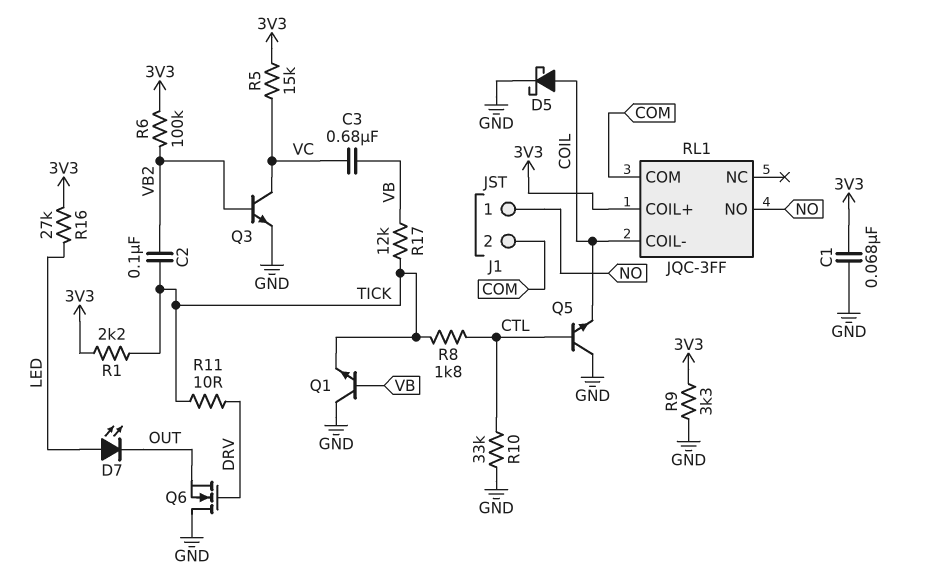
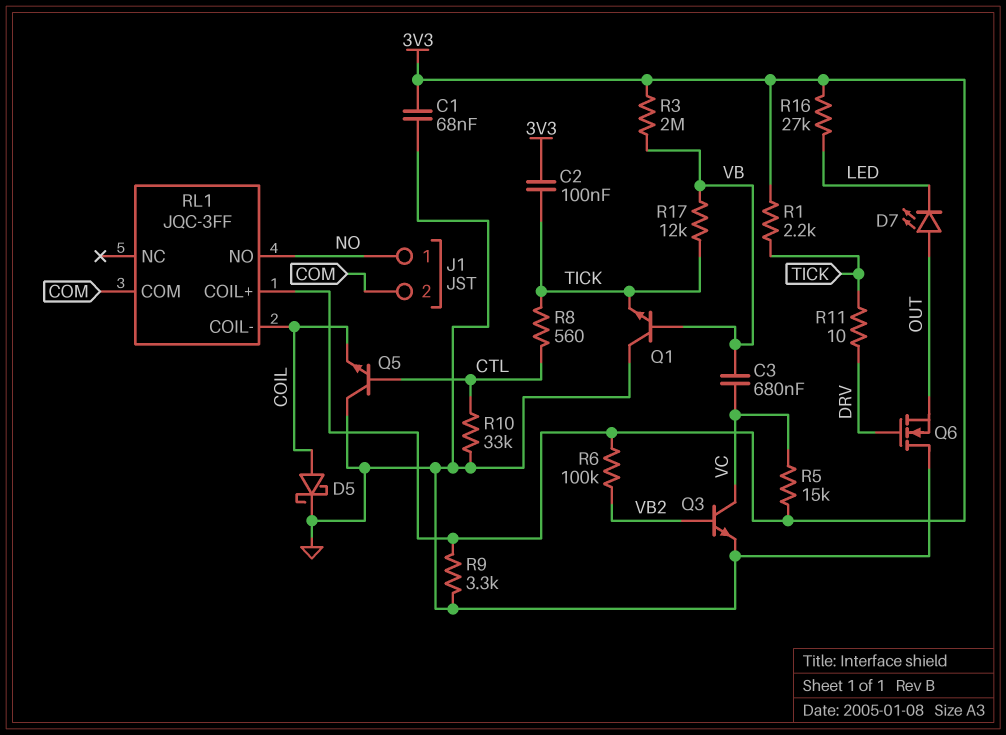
C2: 100nF (TICK, VB2) -> 100nF (3V3, TICK)
D7: LED (A LED, K OUT) -> LED (A OUT, K LED)
R3: none -> 2M (3V3, VB)
R8: 1.8k (CTL, TICK) -> 560 (CTL, TICK)

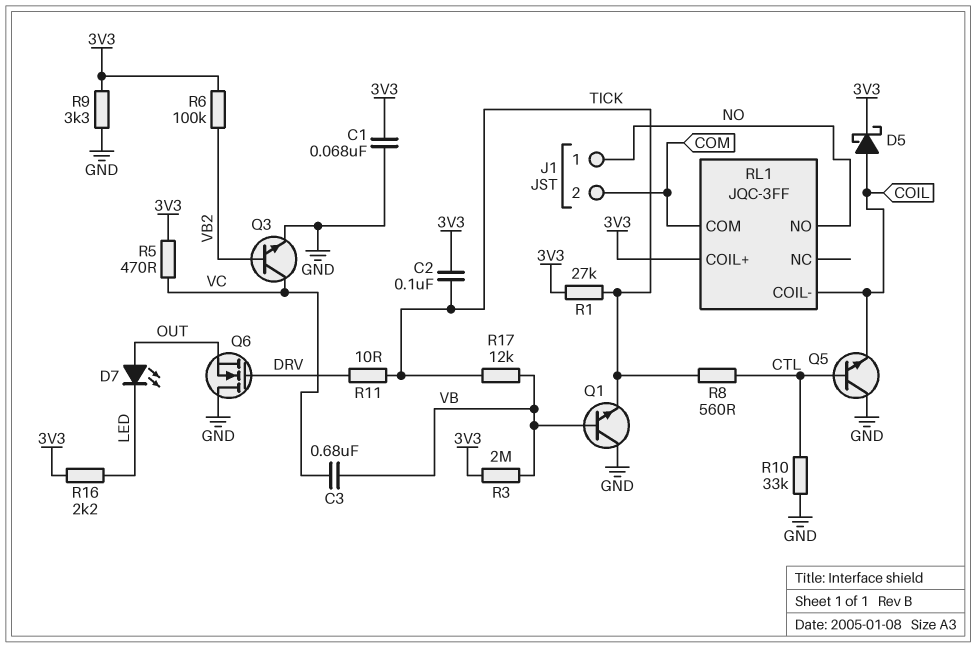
D5: schottky (A COIL, K GND) -> schottky (A COIL, K 3V3)
R1: 2.2k (3V3, TICK) -> 27k (3V3, TICK)
R5: 15k (3V3, VC) -> 470 (3V3, VC)
R16: 27k (3V3, LED) -> 2.2k (3V3, LED)

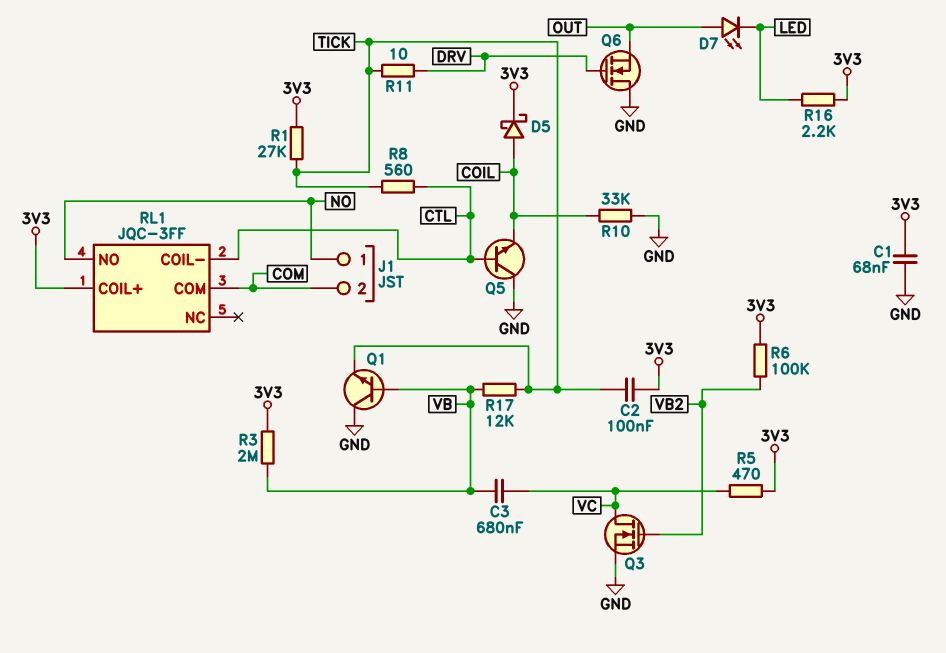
Q3: NPN (B VB2, C VC, E GND) -> NMOS (G VB2, D VC, S GND)
R9: 3.3k (3V3, GND) -> none
R10: 33k (CTL, GND) -> 33k (COIL, GND)
RL1 pin COIL-: COIL -> CTL

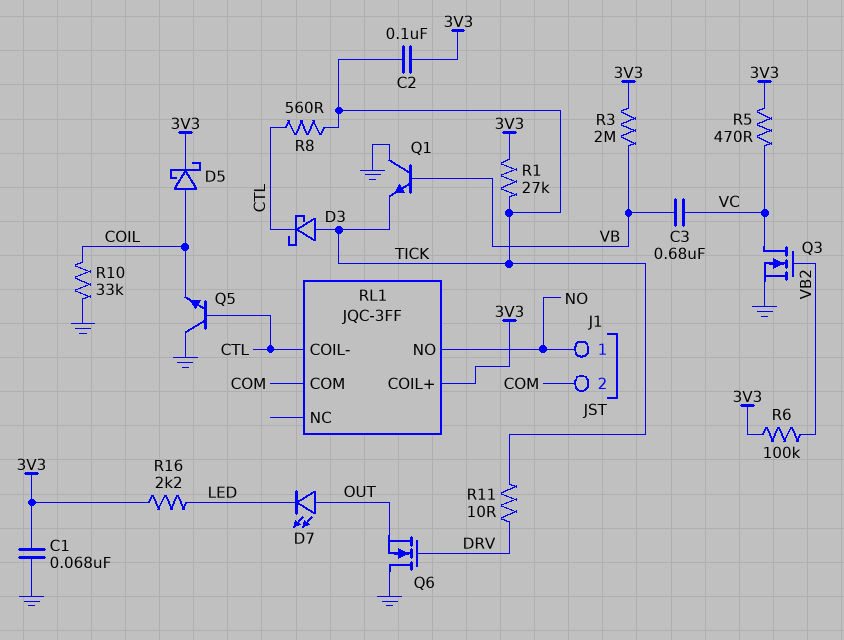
D3: none -> schottky (A TICK, K CTL)
R17: 12k (TICK, VB) -> none

